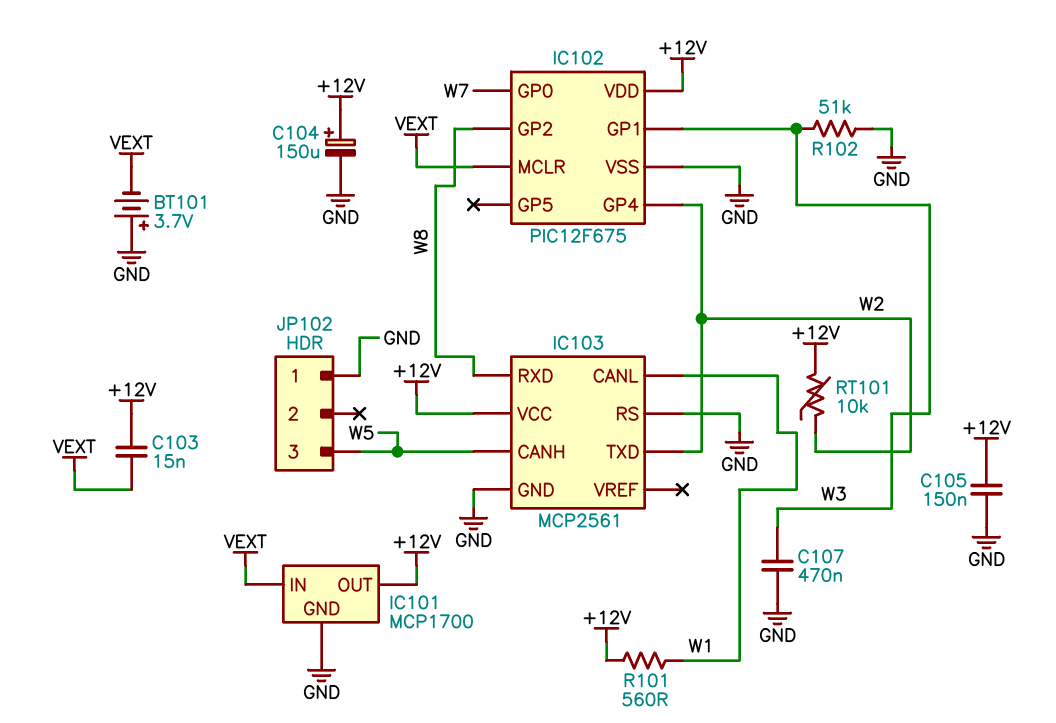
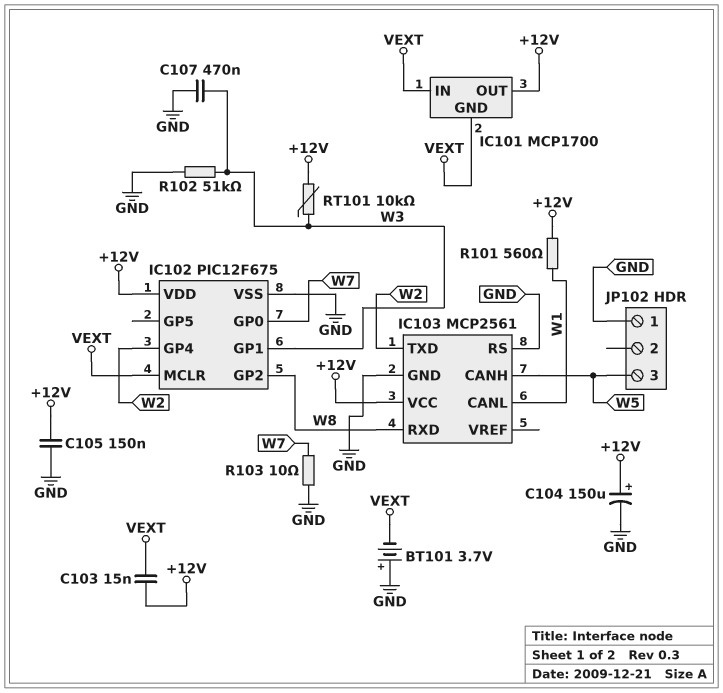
IC101 pin GND: GND -> VEXT
R103: none -> 10 (GND, W7)
RT101: 10k (+12V, W2) -> 10k (+12V, W3)

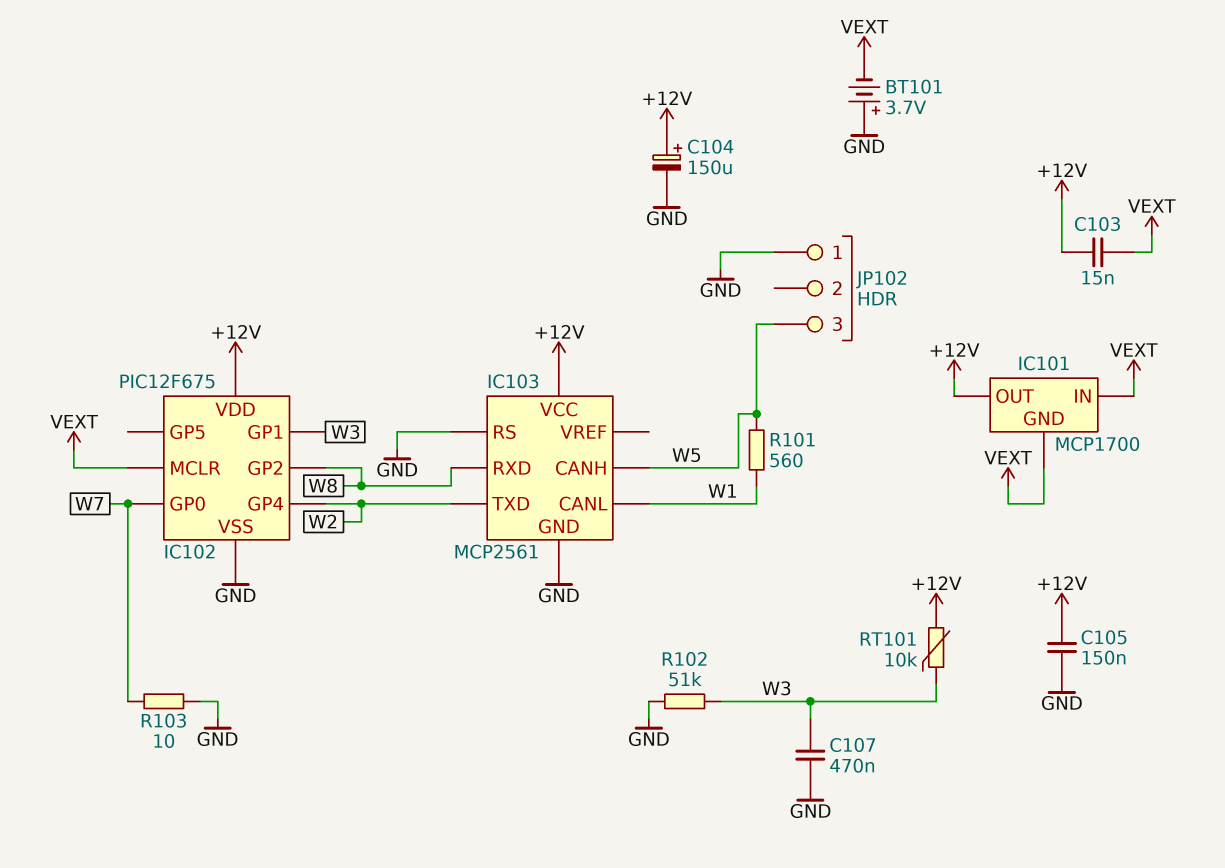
R101: 560 (+12V, W1) -> 560 (W1, W5)

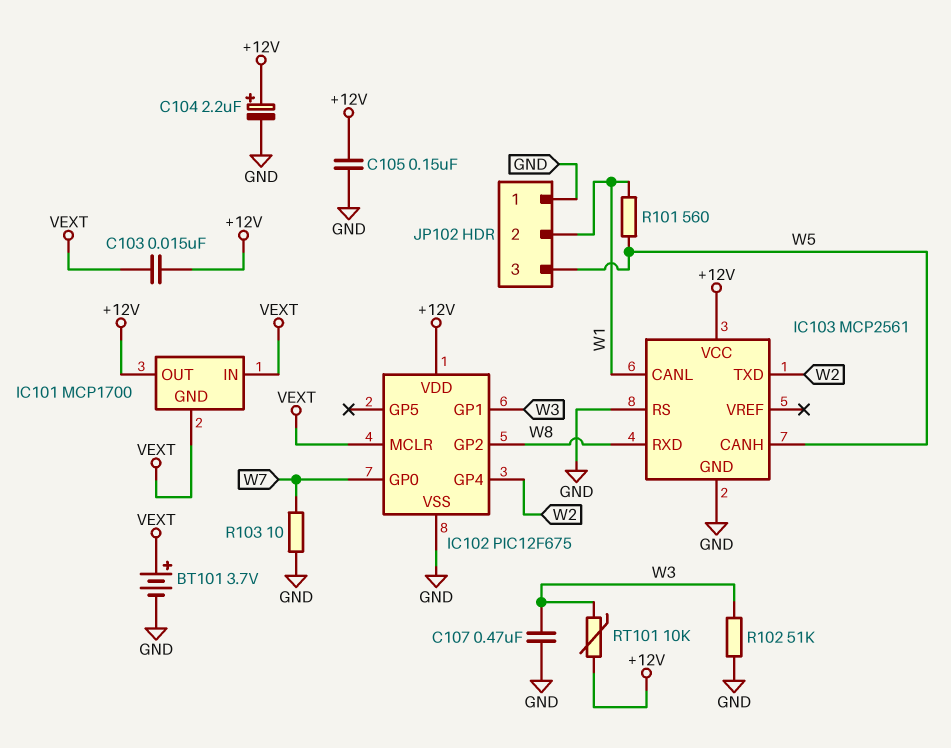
BT101: 3.7V (plus GND, minus VEXT) -> 3.7V (plus VEXT, minus GND)
C104: 150uF (plus +12V, minus GND) -> 2.2uF (plus +12V, minus GND)
JP102 pin 2: none -> W1

